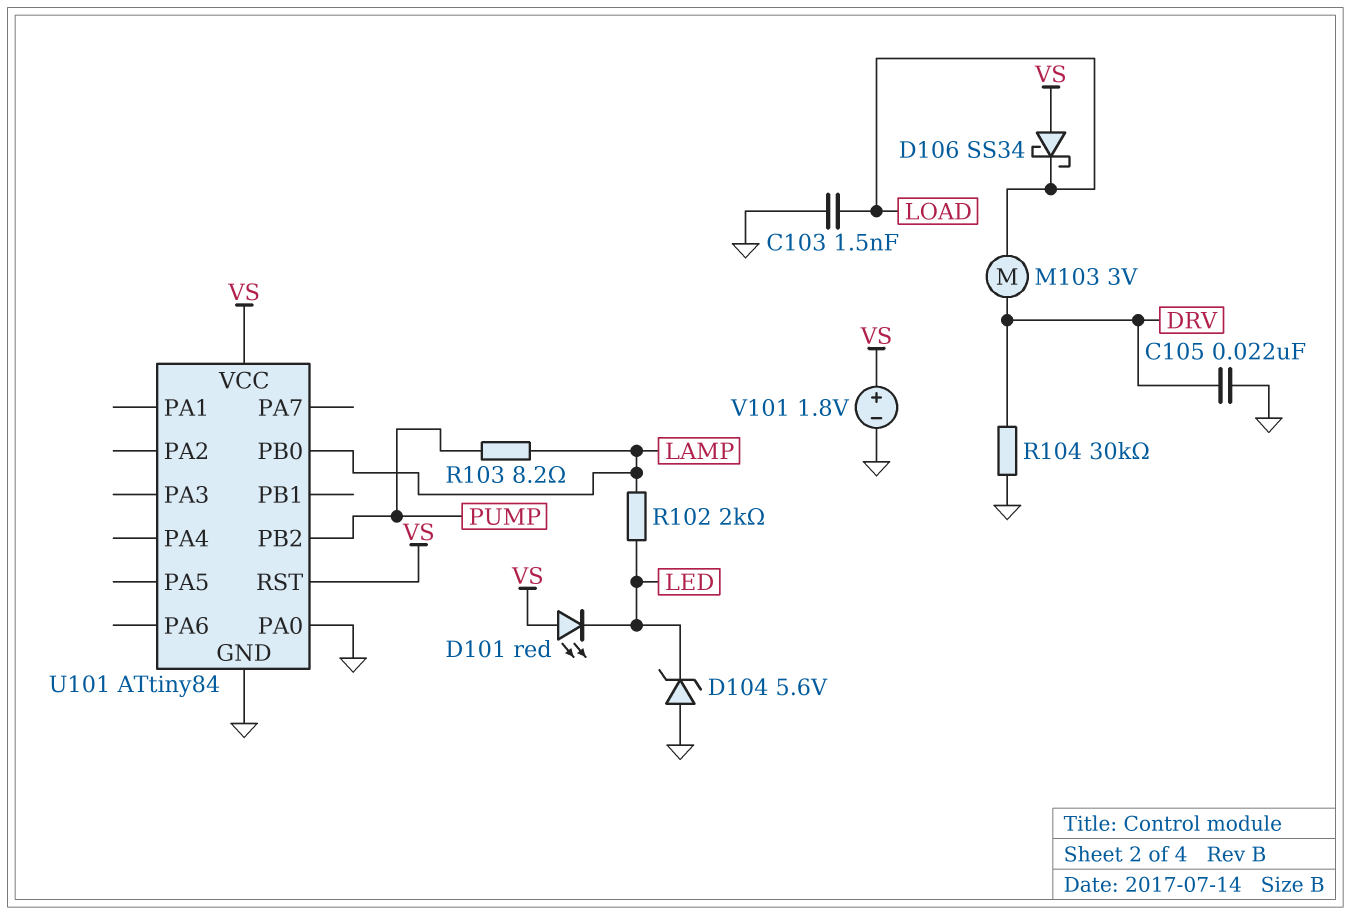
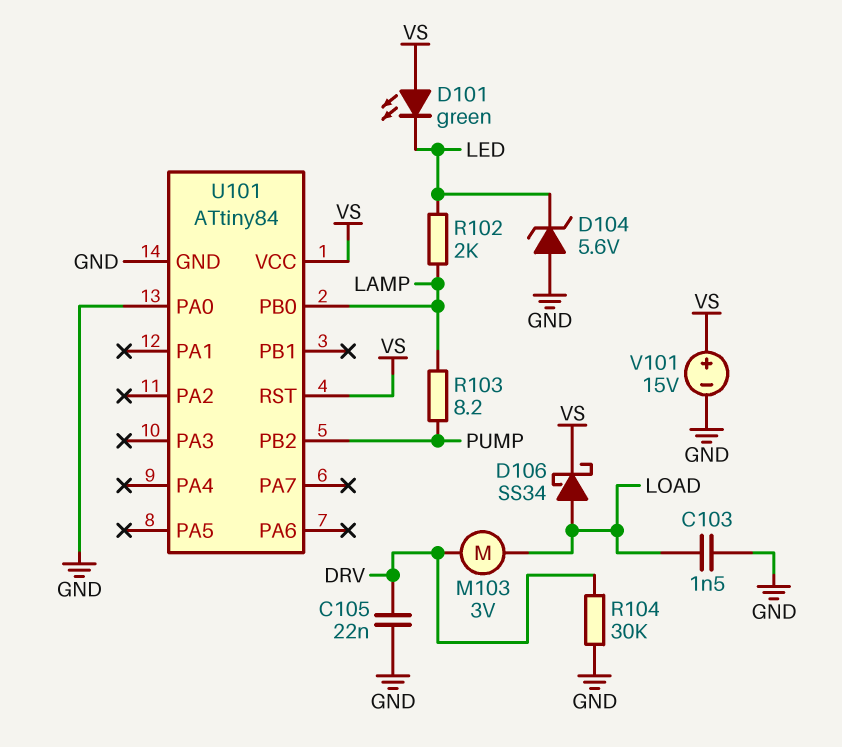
D101: LED red (A VS, K LED) -> LED green (A VS, K LED)
D106: schottky SS34 (A VS, K LOAD) -> schottky SS34 (A LOAD, K VS)
V101: 1.8V (plus VS, minus GND) -> 15V (plus VS, minus GND)

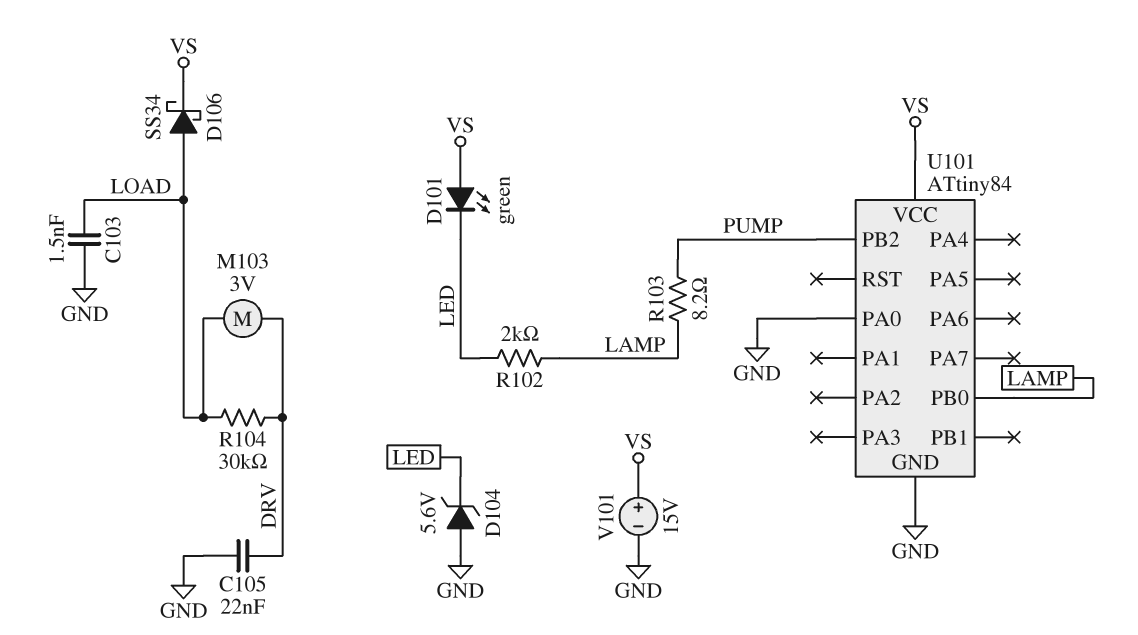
R104: 30k (DRV, GND) -> 30k (DRV, LOAD)
U101 pin RST: VS -> none

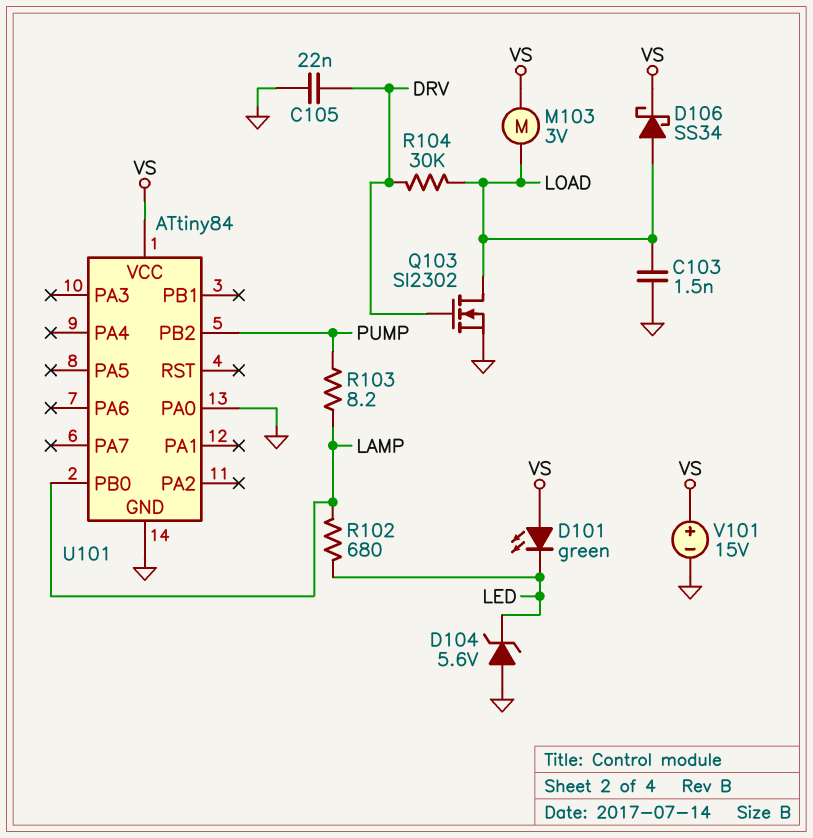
M103: motor 3V (DRV, LOAD) -> motor 3V (LOAD, VS)
Q103: none -> NMOS SI2302 (G DRV, D LOAD, S GND)
R102: 2k (LAMP, LED) -> 680 (LAMP, LED)

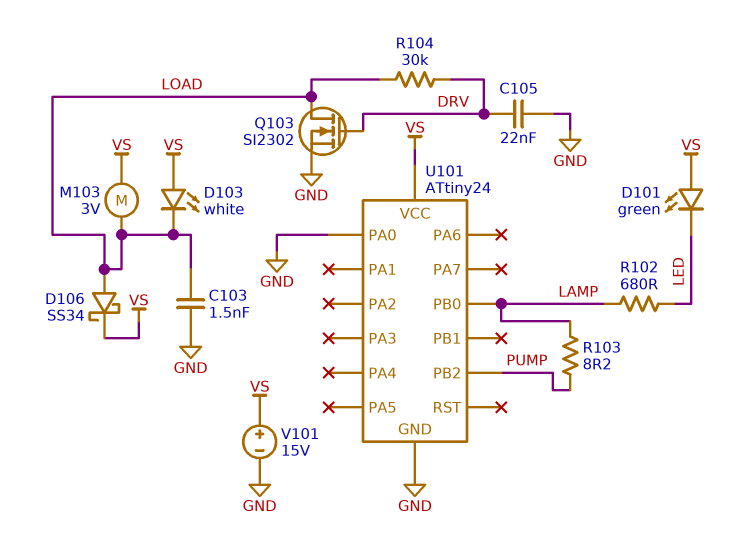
D103: none -> LED white (A VS, K LOAD)
D104: zener 5.6V (A GND, K LED) -> none
U101: ATtiny84 -> ATtiny24

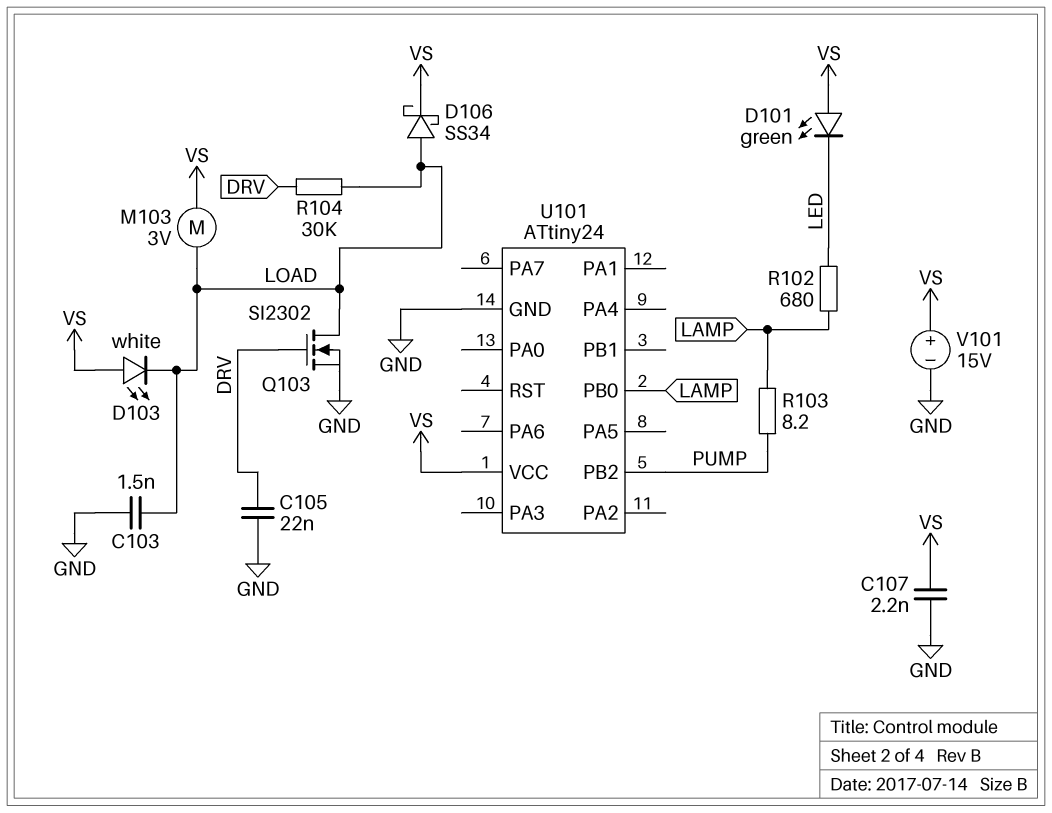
C107: none -> 2.2nF (GND, VS)
U101 pin PA0: GND -> none

